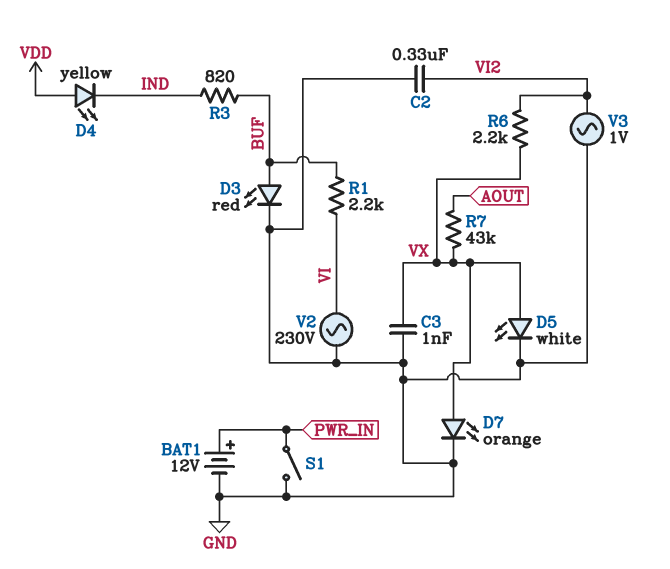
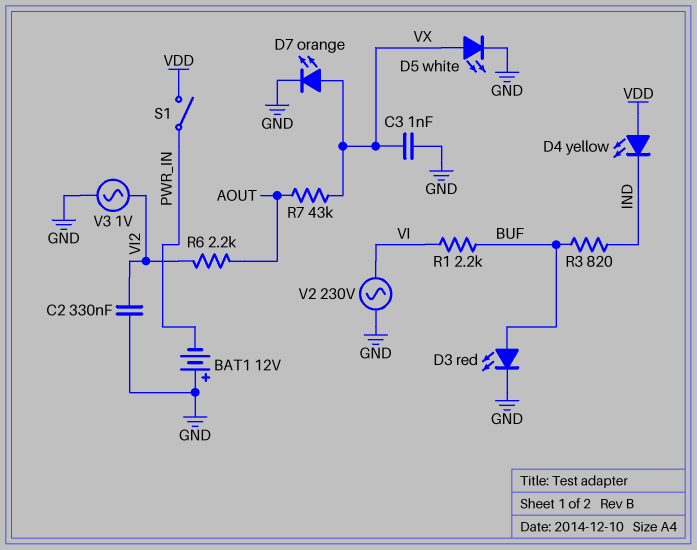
BAT1: 12V (plus PWR_IN, minus GND) -> 12V (plus GND, minus PWR_IN)
R6: 2.2k (VI2, VX) -> 2.2k (AOUT, VI2)
S1: switch (GND, PWR_IN) -> switch (PWR_IN, VDD)

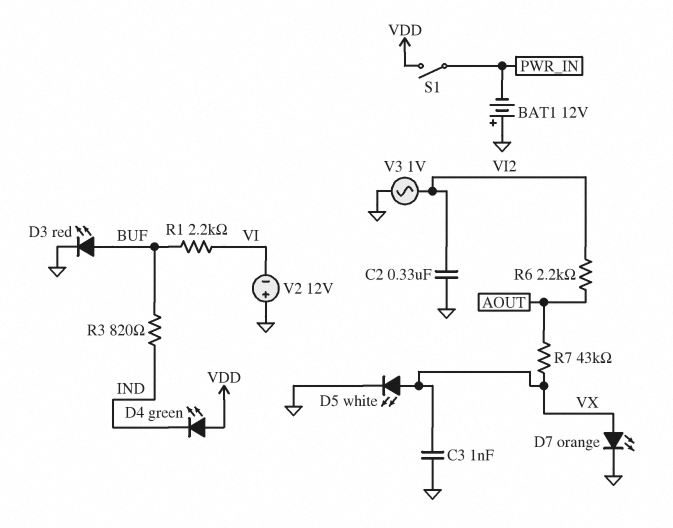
D4: LED yellow (A VDD, K IND) -> LED green (A VDD, K IND)
V2: AC 230V (GND, VI) -> 12V (plus GND, minus VI)

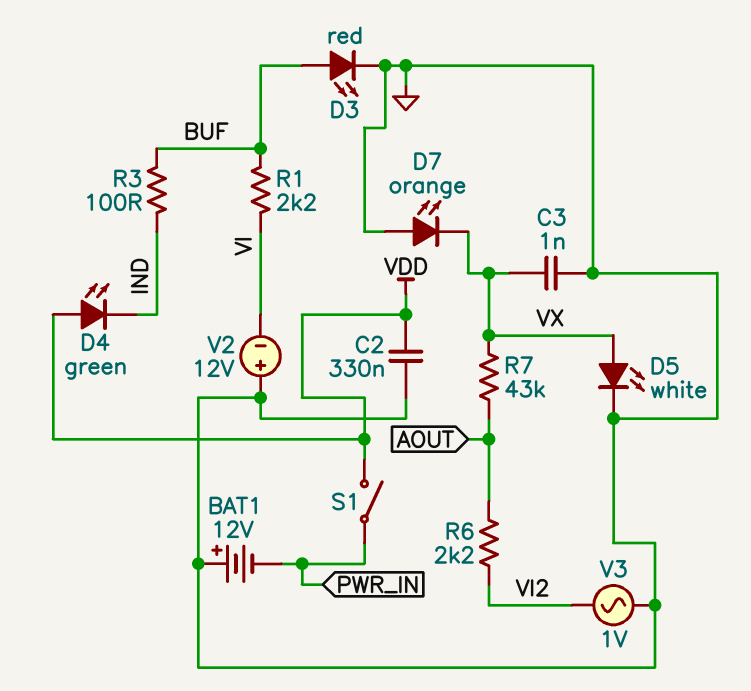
C2: 330nF (GND, VI2) -> 330nF (GND, VDD)
D7: LED orange (A VX, K GND) -> LED orange (A GND, K VX)
R3: 820 (BUF, IND) -> 100 (BUF, IND)

